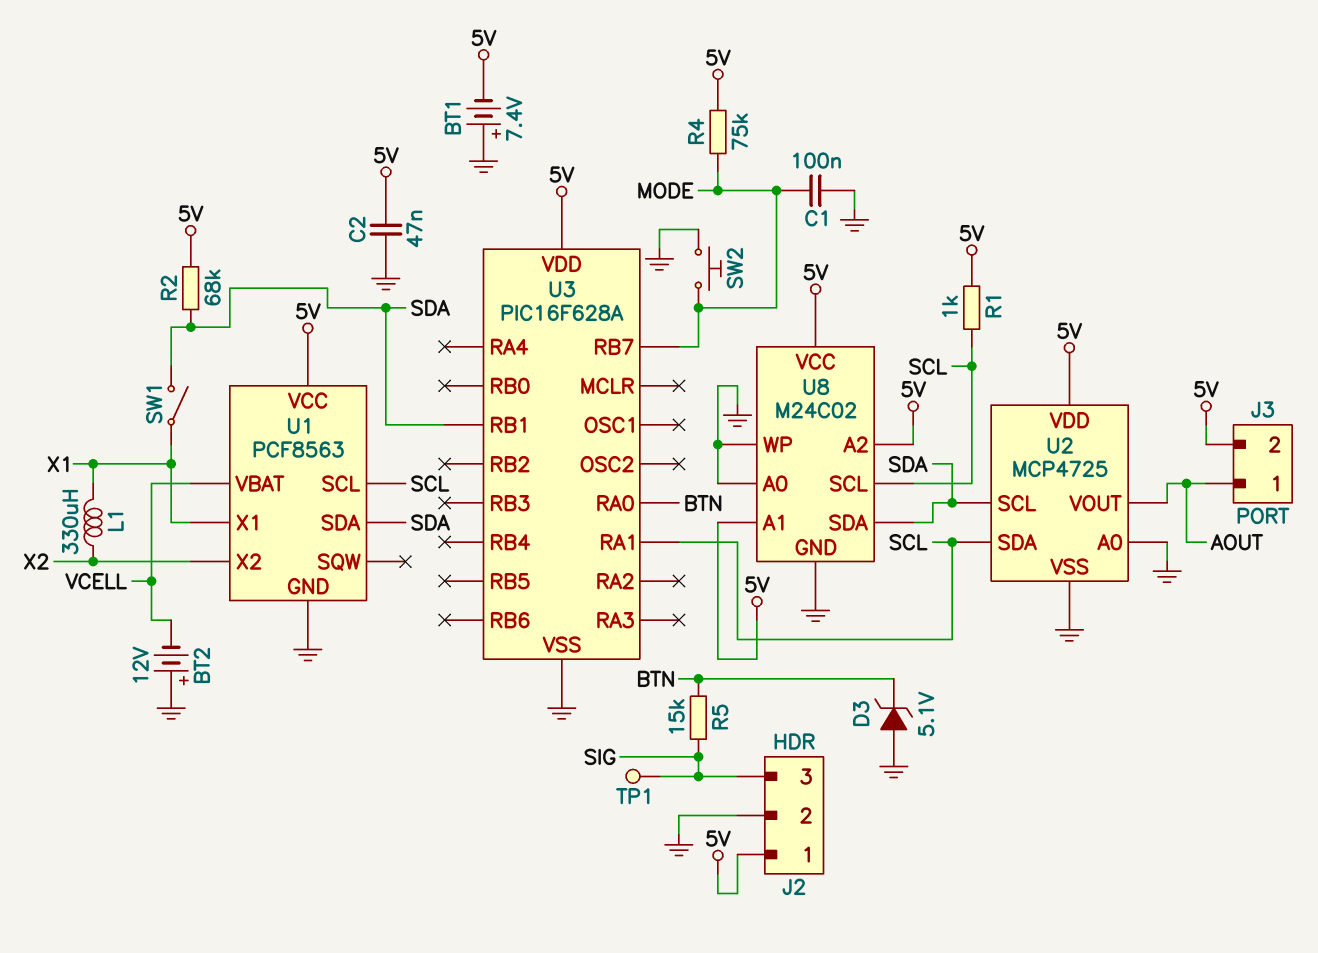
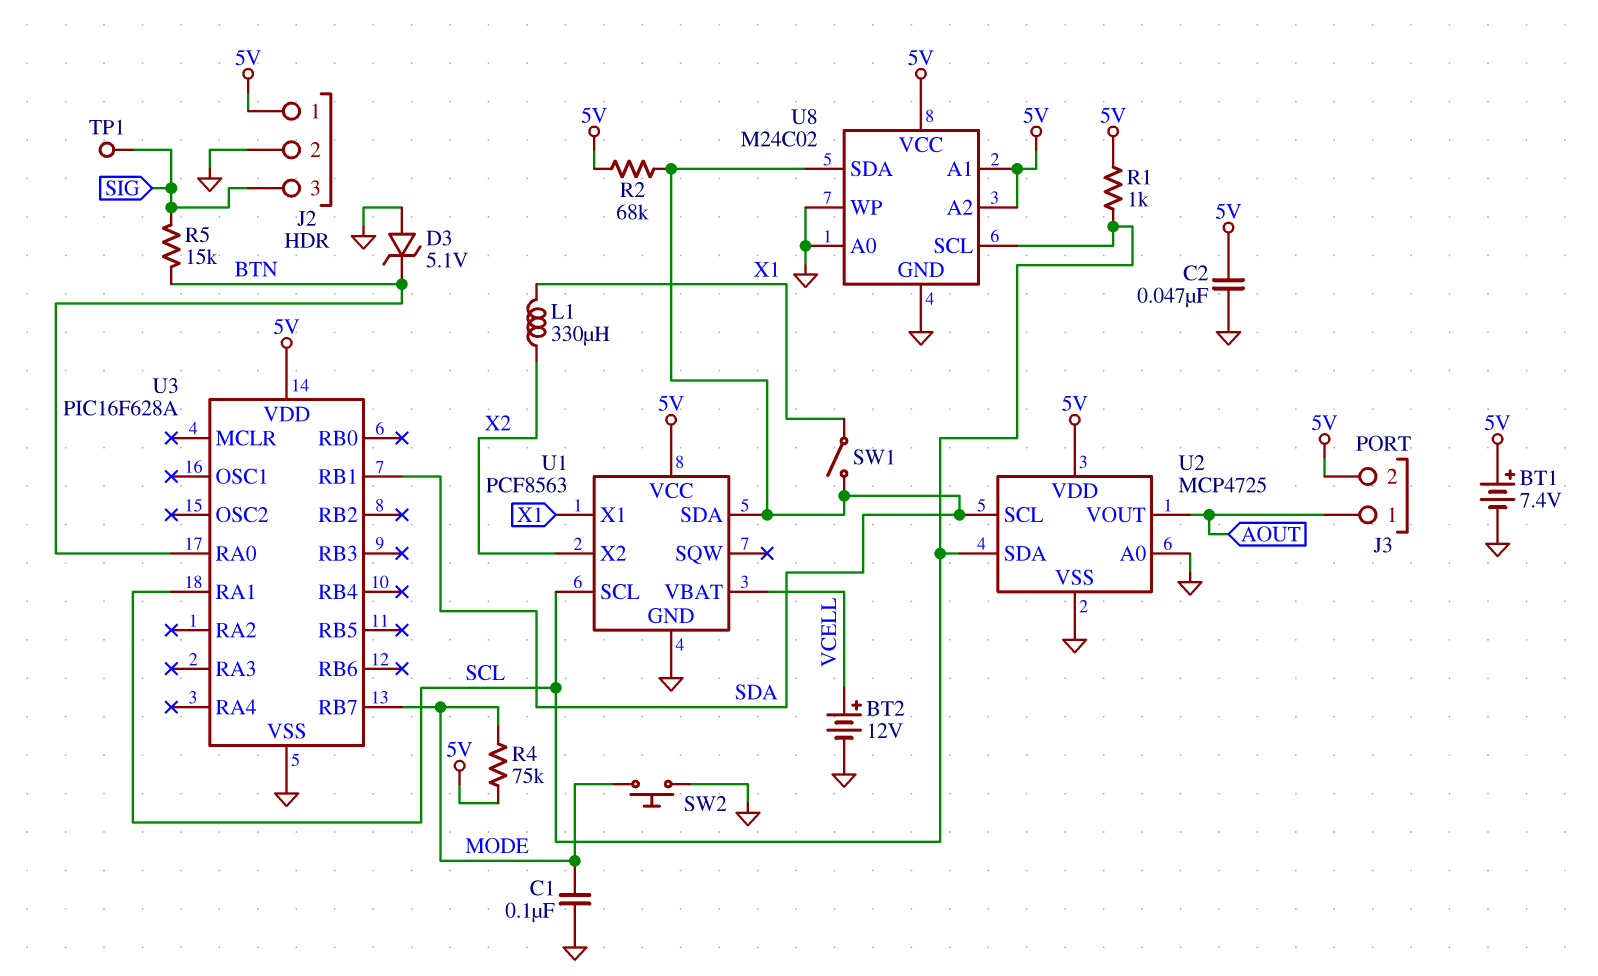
BT1: 7.4V (plus GND, minus 5V) -> 7.4V (plus 5V, minus GND)
BT2: 12V (plus GND, minus VCELL) -> 12V (plus VCELL, minus GND)

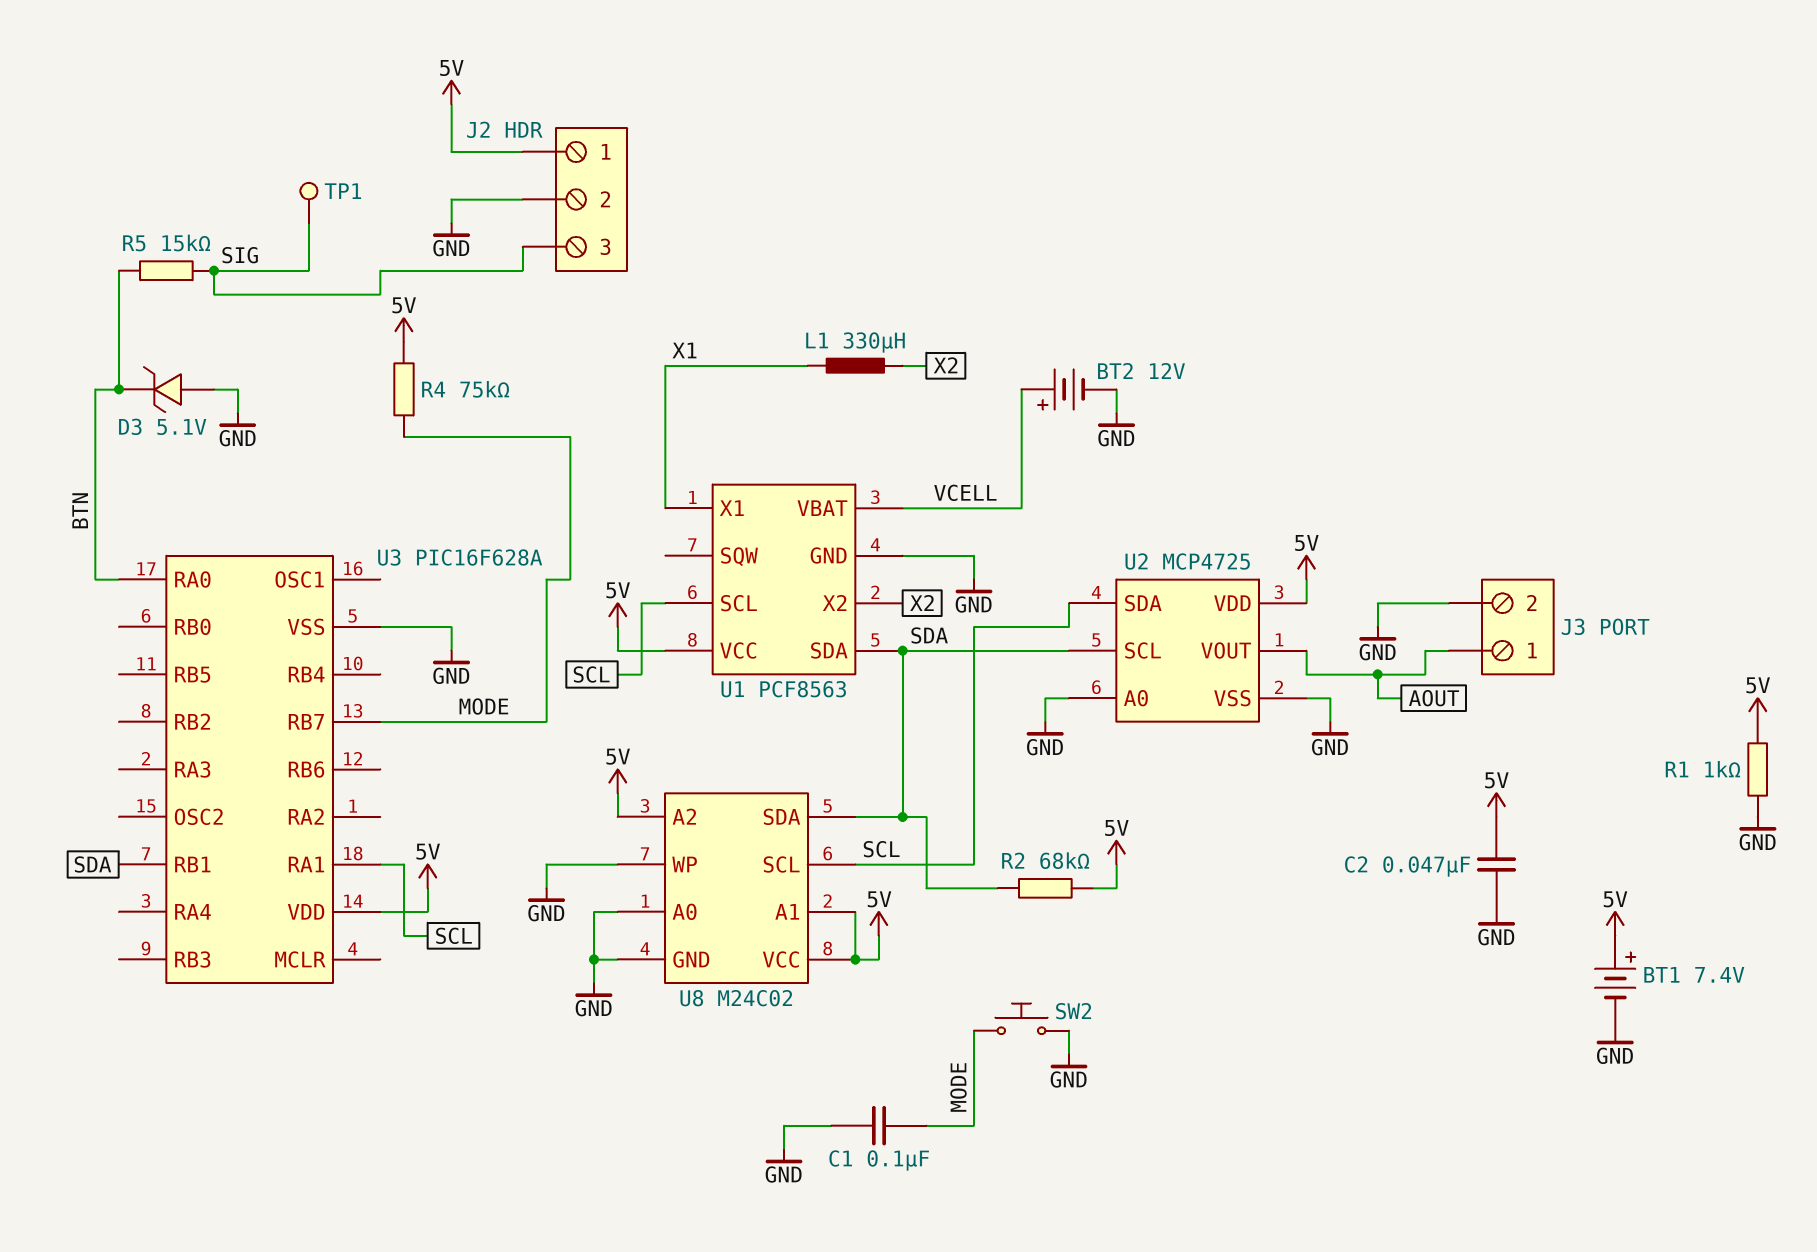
J3 pin 2: 5V -> GND
R1: 1k (5V, SCL) -> 1k (5V, GND)
SW1: switch (SDA, X1) -> none

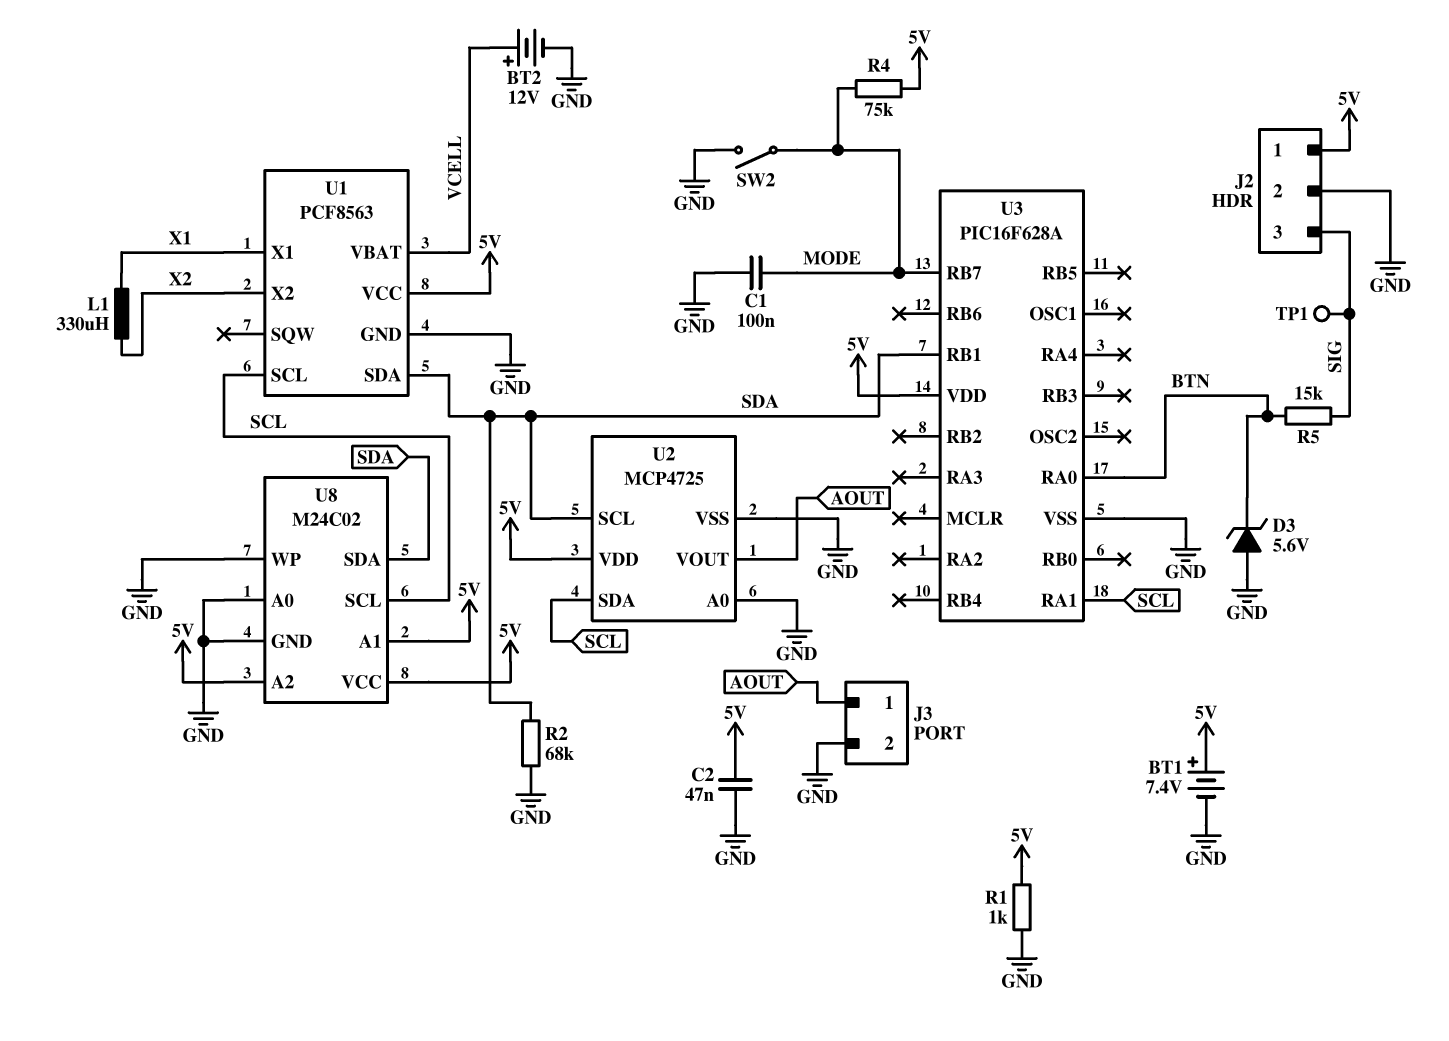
D3: zener 5.1V (A GND, K BTN) -> zener 5.6V (A GND, K BTN)
R2: 68k (5V, SDA) -> 68k (GND, SDA)
SW2: button (GND, MODE) -> switch (GND, MODE)

